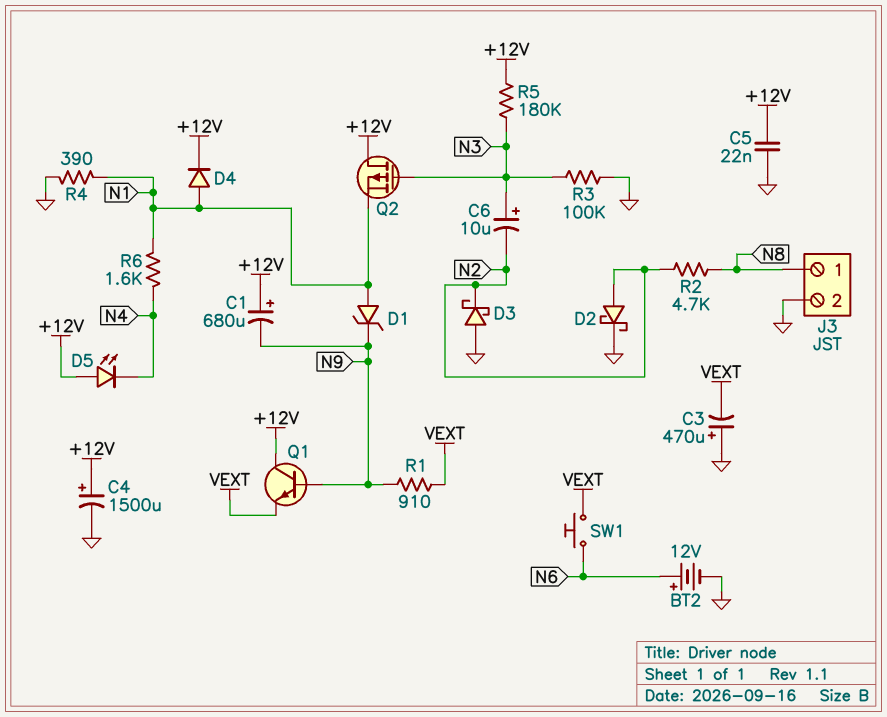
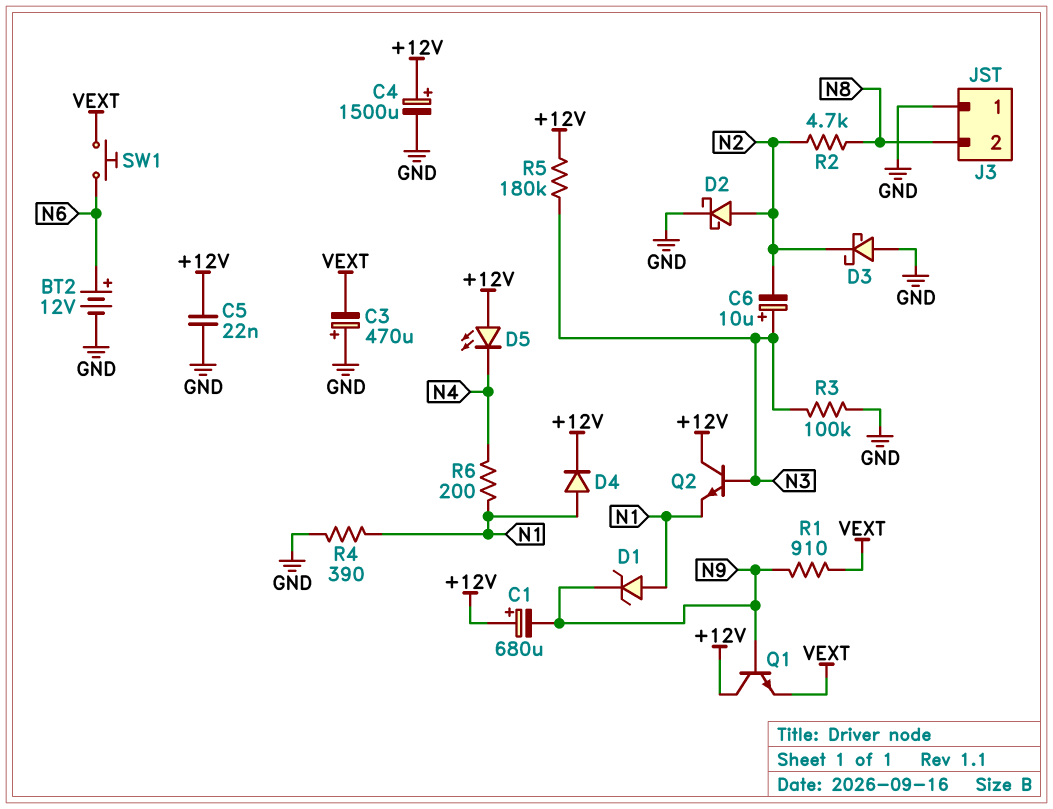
J3 pin 1: N8 -> GND
J3 pin 2: GND -> N8
Q2: PMOS (G N3, D +12V, S N1) -> NPN (B N3, C +12V, E N1)
R6: 1.6k (N1, N4) -> 200 (N1, N4)

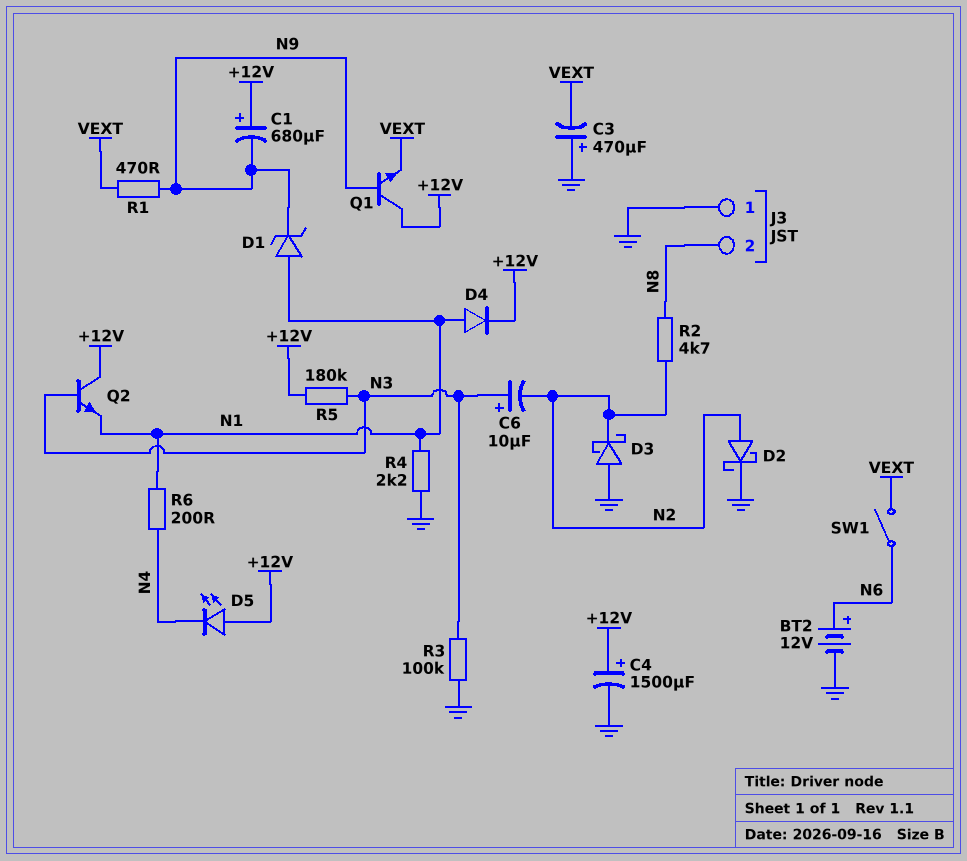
C5: 22nF (+12V, GND) -> none
R1: 910 (N9, VEXT) -> 470 (N9, VEXT)
R4: 390 (GND, N1) -> 2.2k (GND, N1)
SW1: button (N6, VEXT) -> switch (N6, VEXT)

